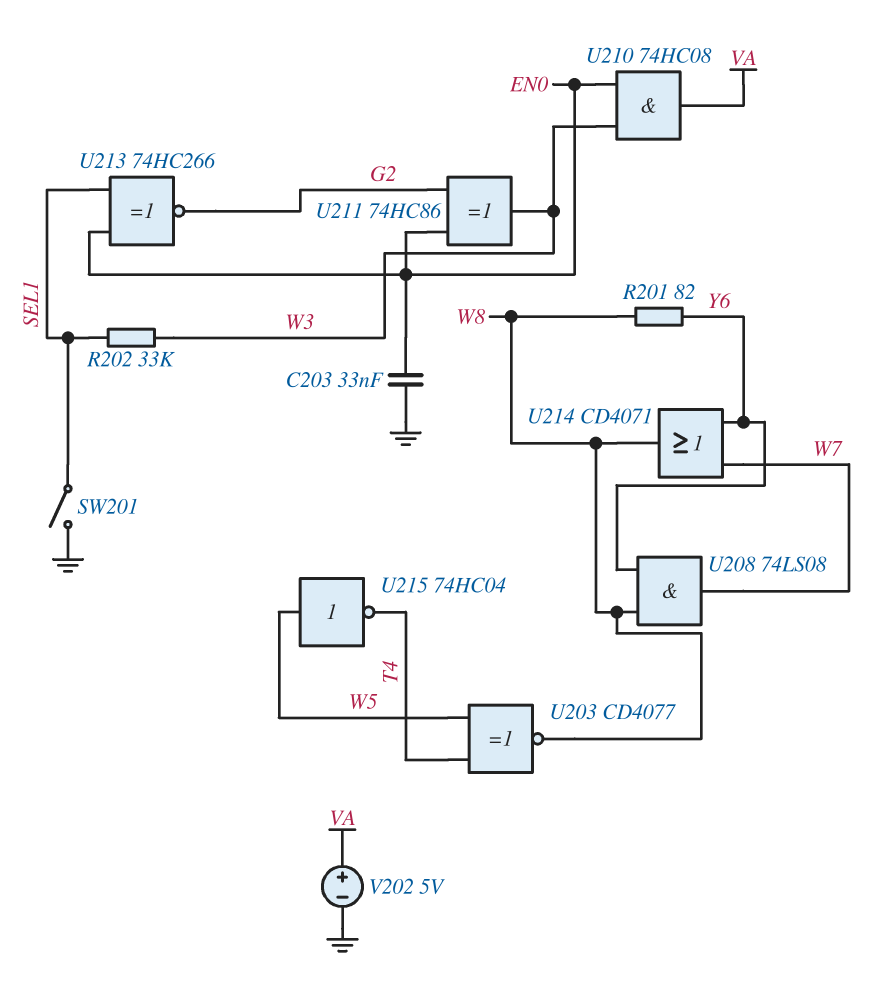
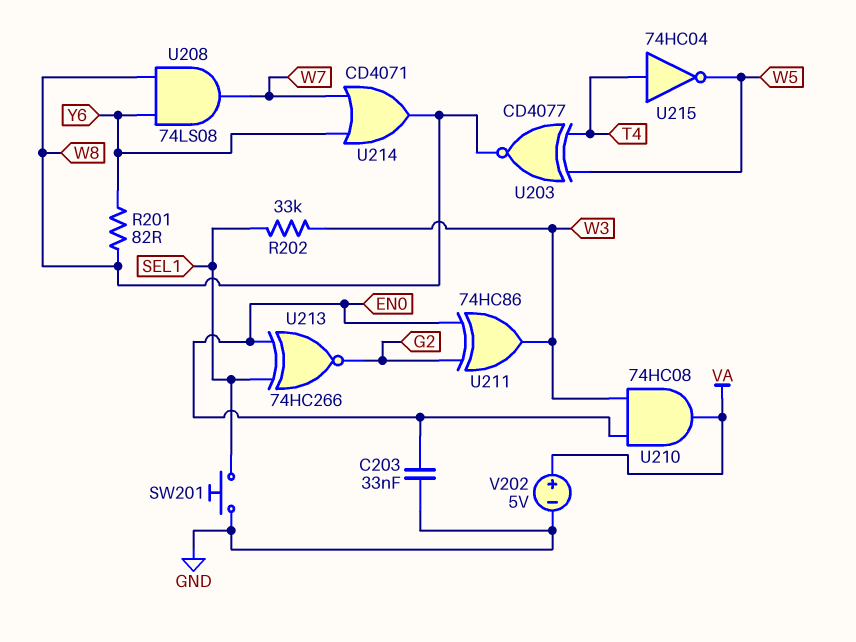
SW201: switch (GND, SEL1) -> button (GND, SEL1)
U215: NOT 74HC04 (in W5, out T4) -> NOT 74HC04 (in T4, out W5)

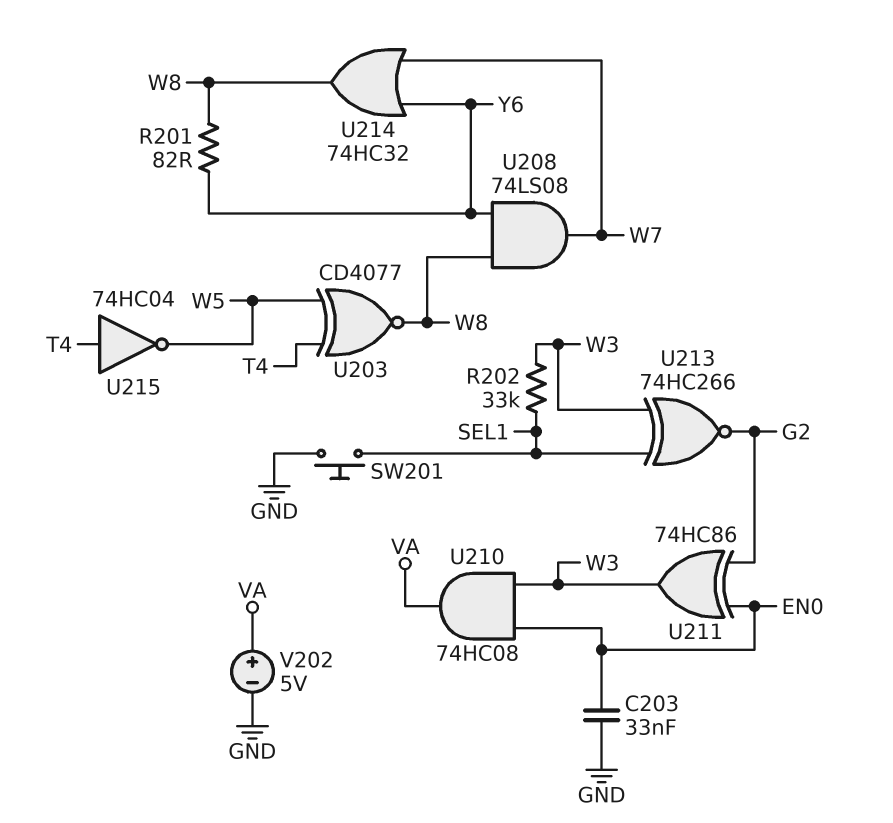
U213: XNOR 74HC266 (in EN0, in SEL1, out G2) -> XNOR 74HC266 (in SEL1, in W3, out G2)
U214: OR CD4071 (in W7, in Y6, out W8) -> OR 74HC32 (in W7, in Y6, out W8)

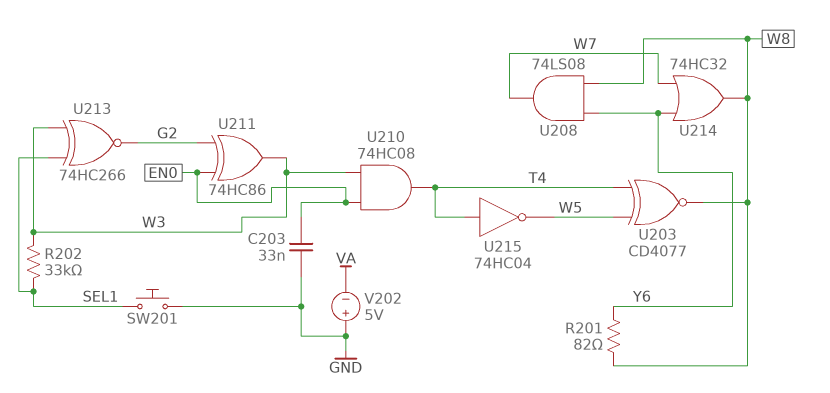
U210: AND 74HC08 (in EN0, in W3, out VA) -> AND 74HC08 (in EN0, in W3, out T4)
V202: 5V (plus VA, minus GND) -> 5V (plus GND, minus VA)

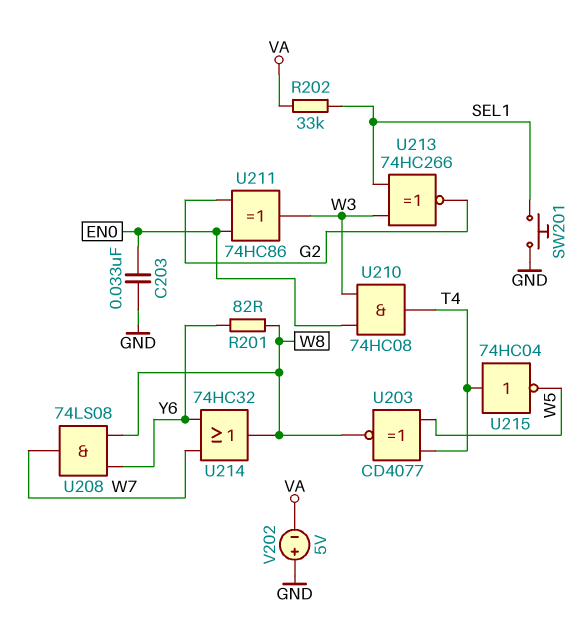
R202: 33k (SEL1, W3) -> 33k (SEL1, VA)

